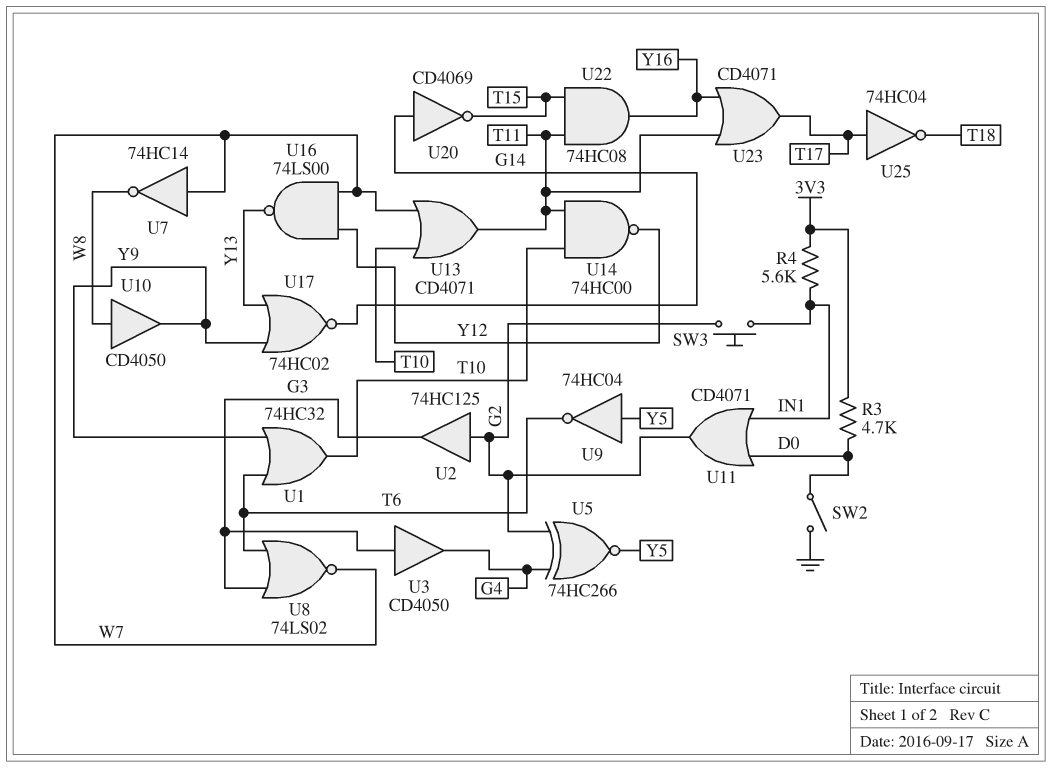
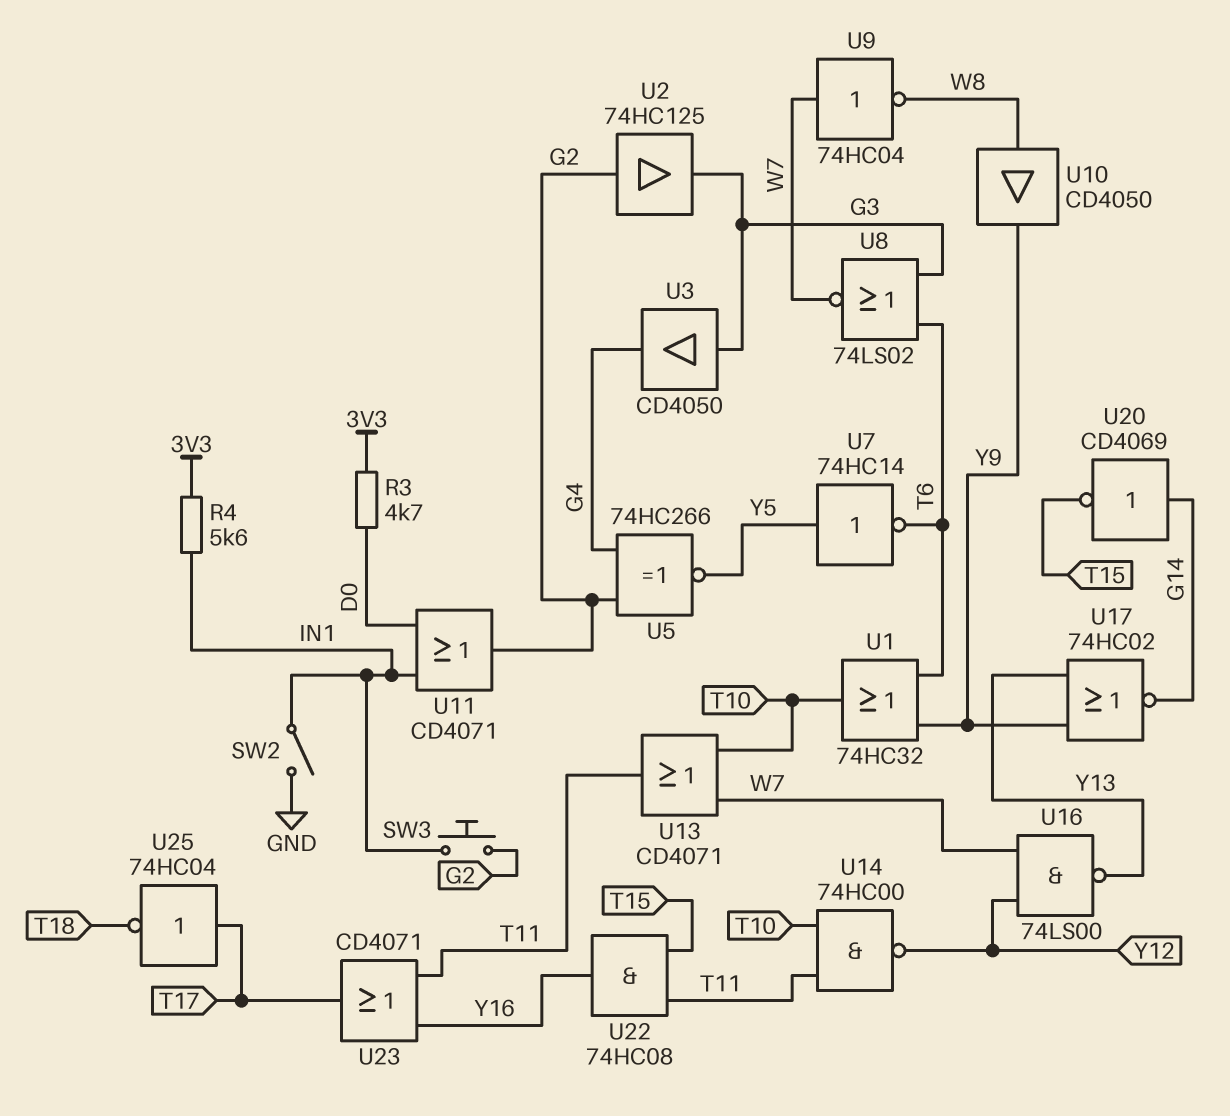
SW2: switch (D0, GND) -> switch (GND, IN1)
U7: NOT 74HC14 (in W7, out W8) -> NOT 74HC14 (in Y5, out T6)
U9: NOT 74HC04 (in Y5, out T6) -> NOT 74HC04 (in W7, out W8)

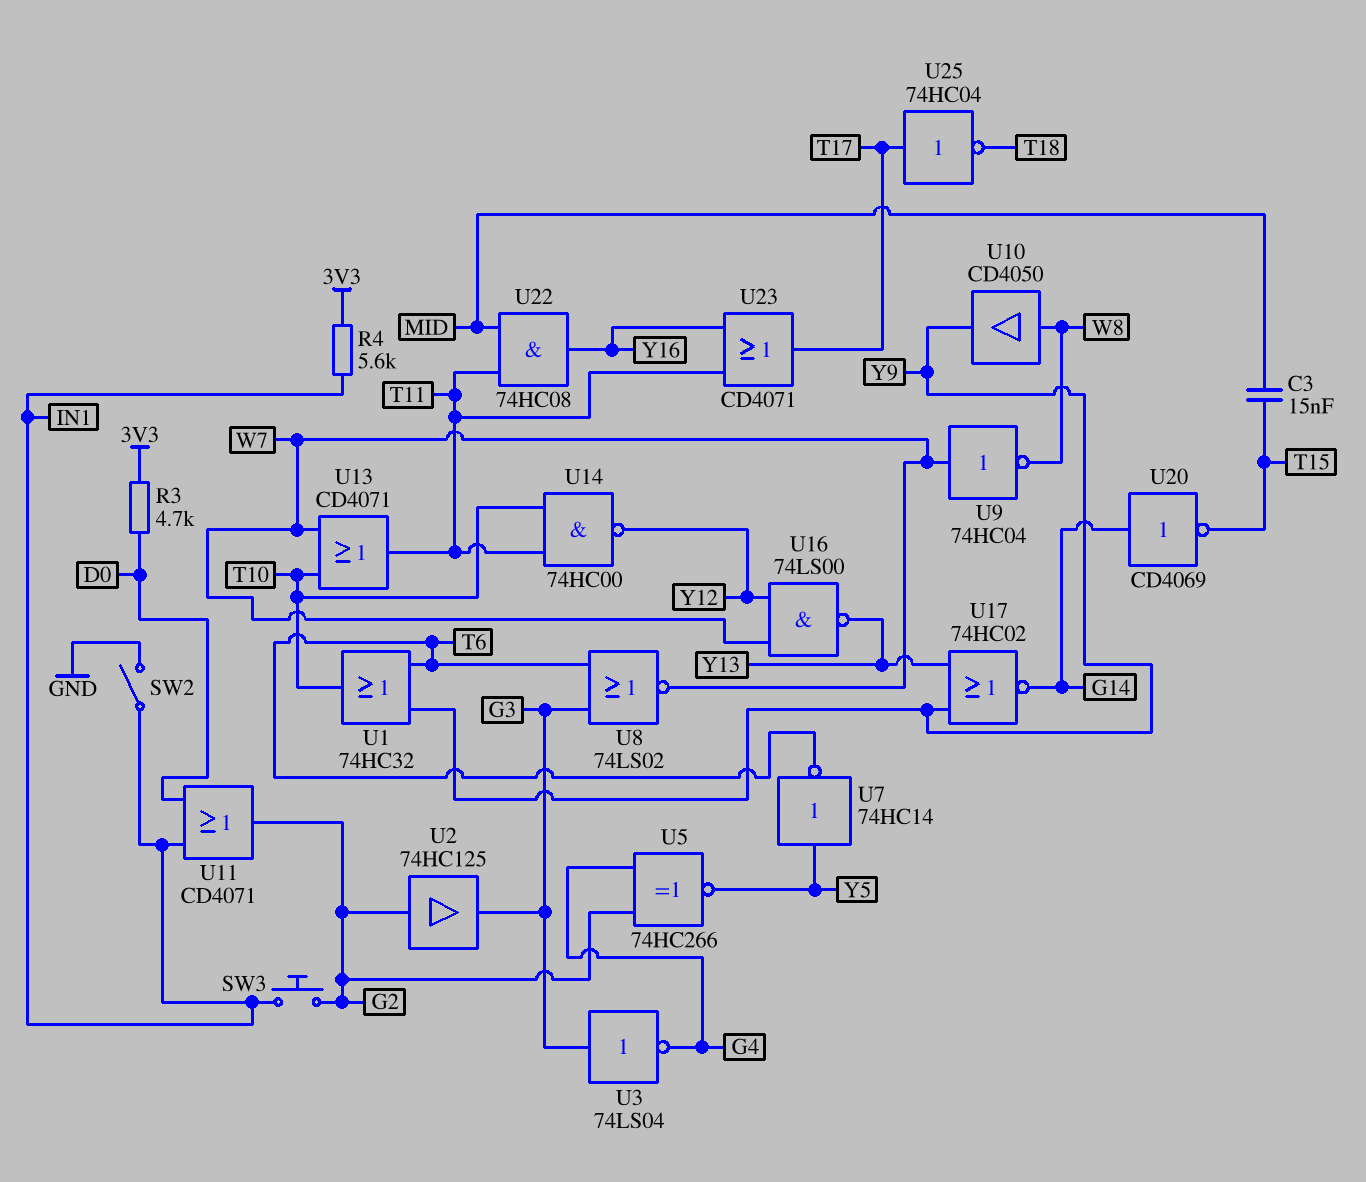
C3: none -> 15nF (MID, T15)
U3: buffer CD4050 (in G3, out G4) -> NOT 74LS04 (in G3, out G4)
U22: AND 74HC08 (in T11, in T15, out Y16) -> AND 74HC08 (in MID, in T11, out Y16)

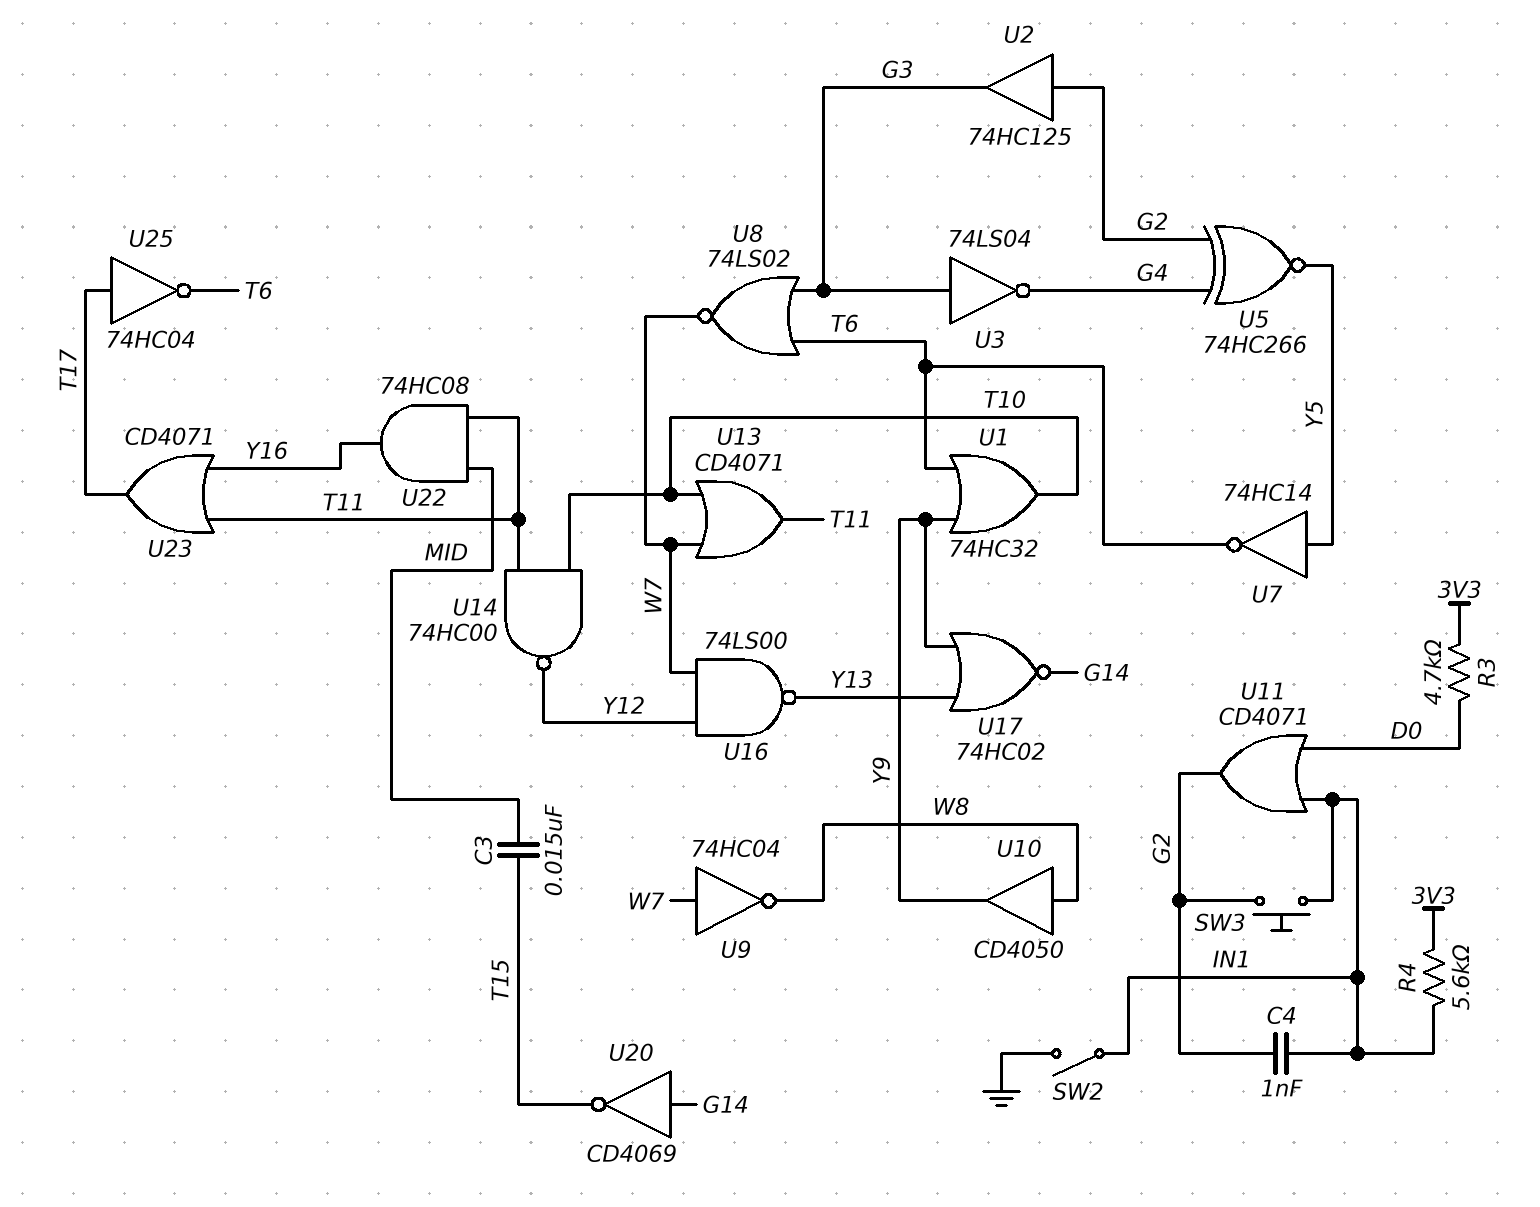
C4: none -> 1nF (G2, IN1)
U25: NOT 74HC04 (in T17, out T18) -> NOT 74HC04 (in T17, out T6)

